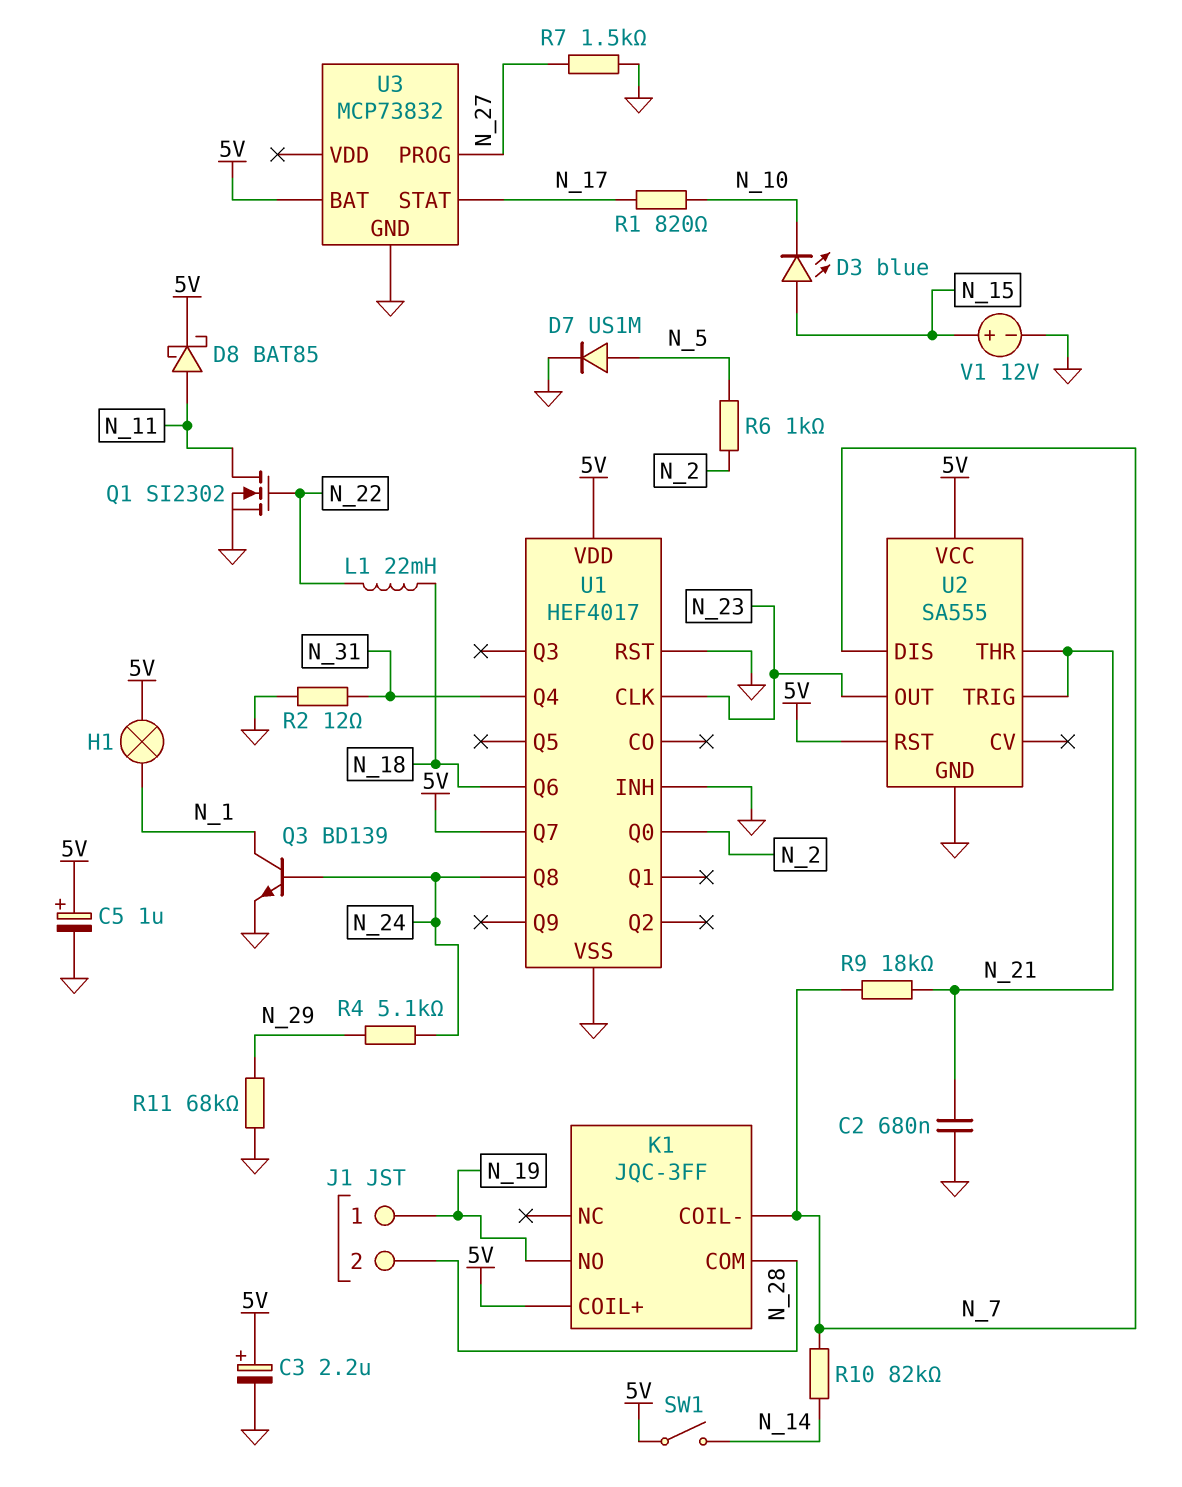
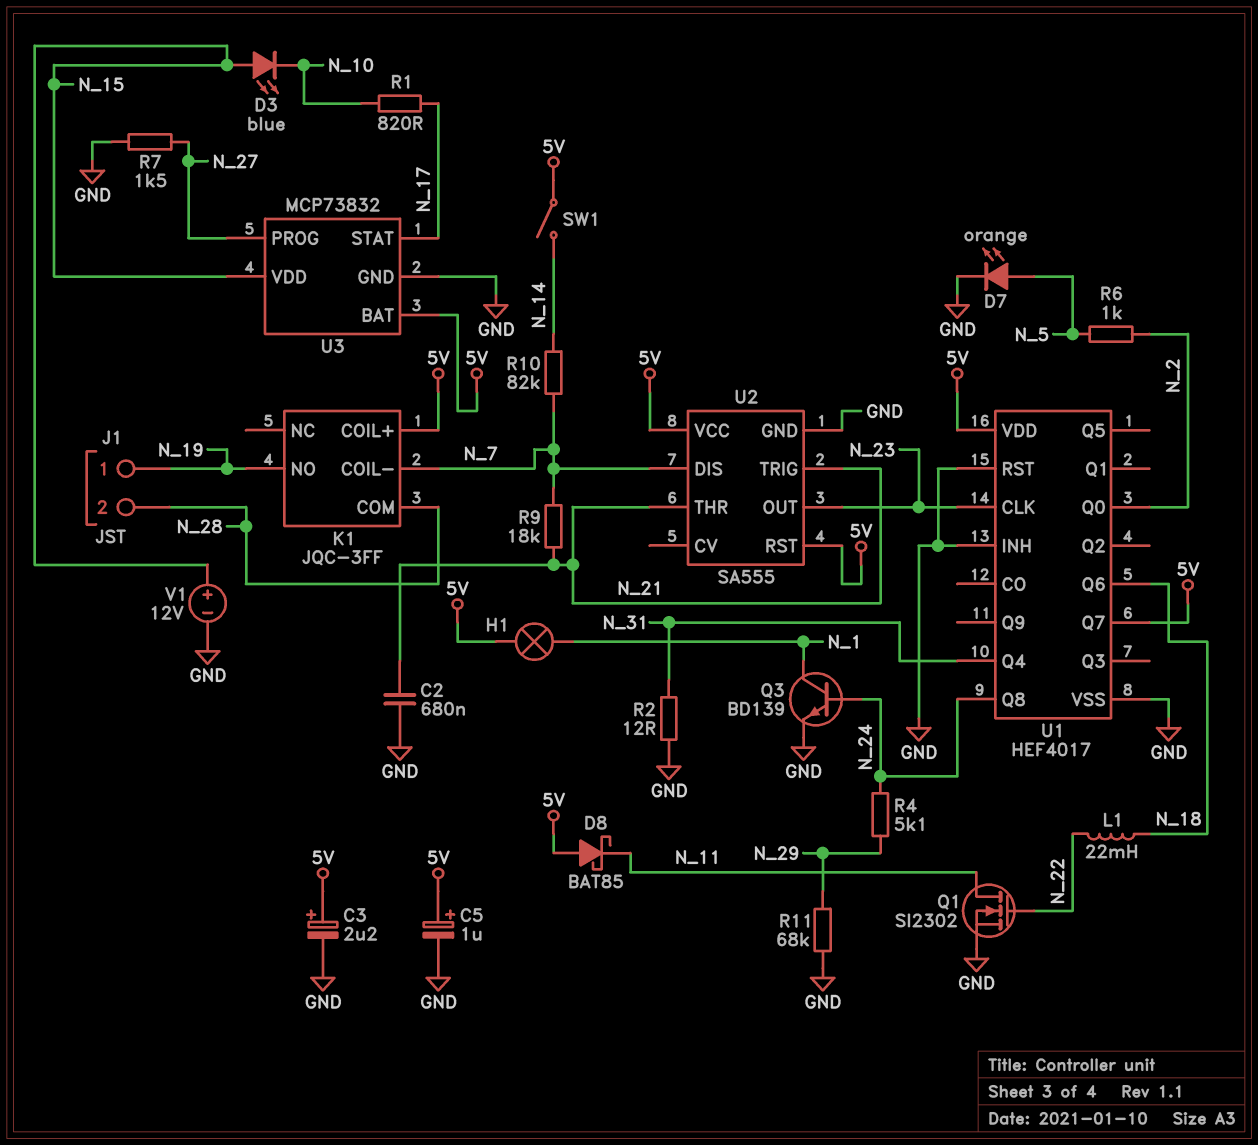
D7: diode US1M (A N_5, K GND) -> LED orange (A N_5, K GND)
D8: schottky BAT85 (A N_11, K 5V) -> schottky BAT85 (A 5V, K N_11)
U3 pin VDD: none -> N_15

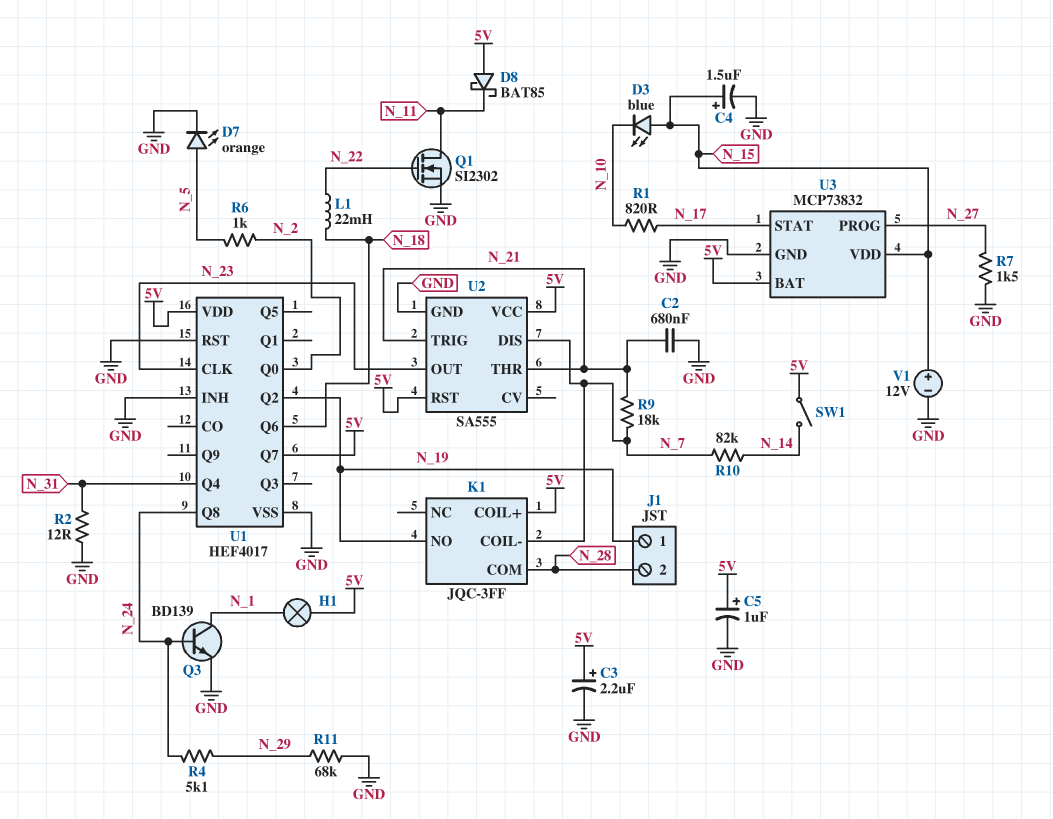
C4: none -> 1.5uF (plus N_15, minus GND)
U1 pin Q2: none -> N_19

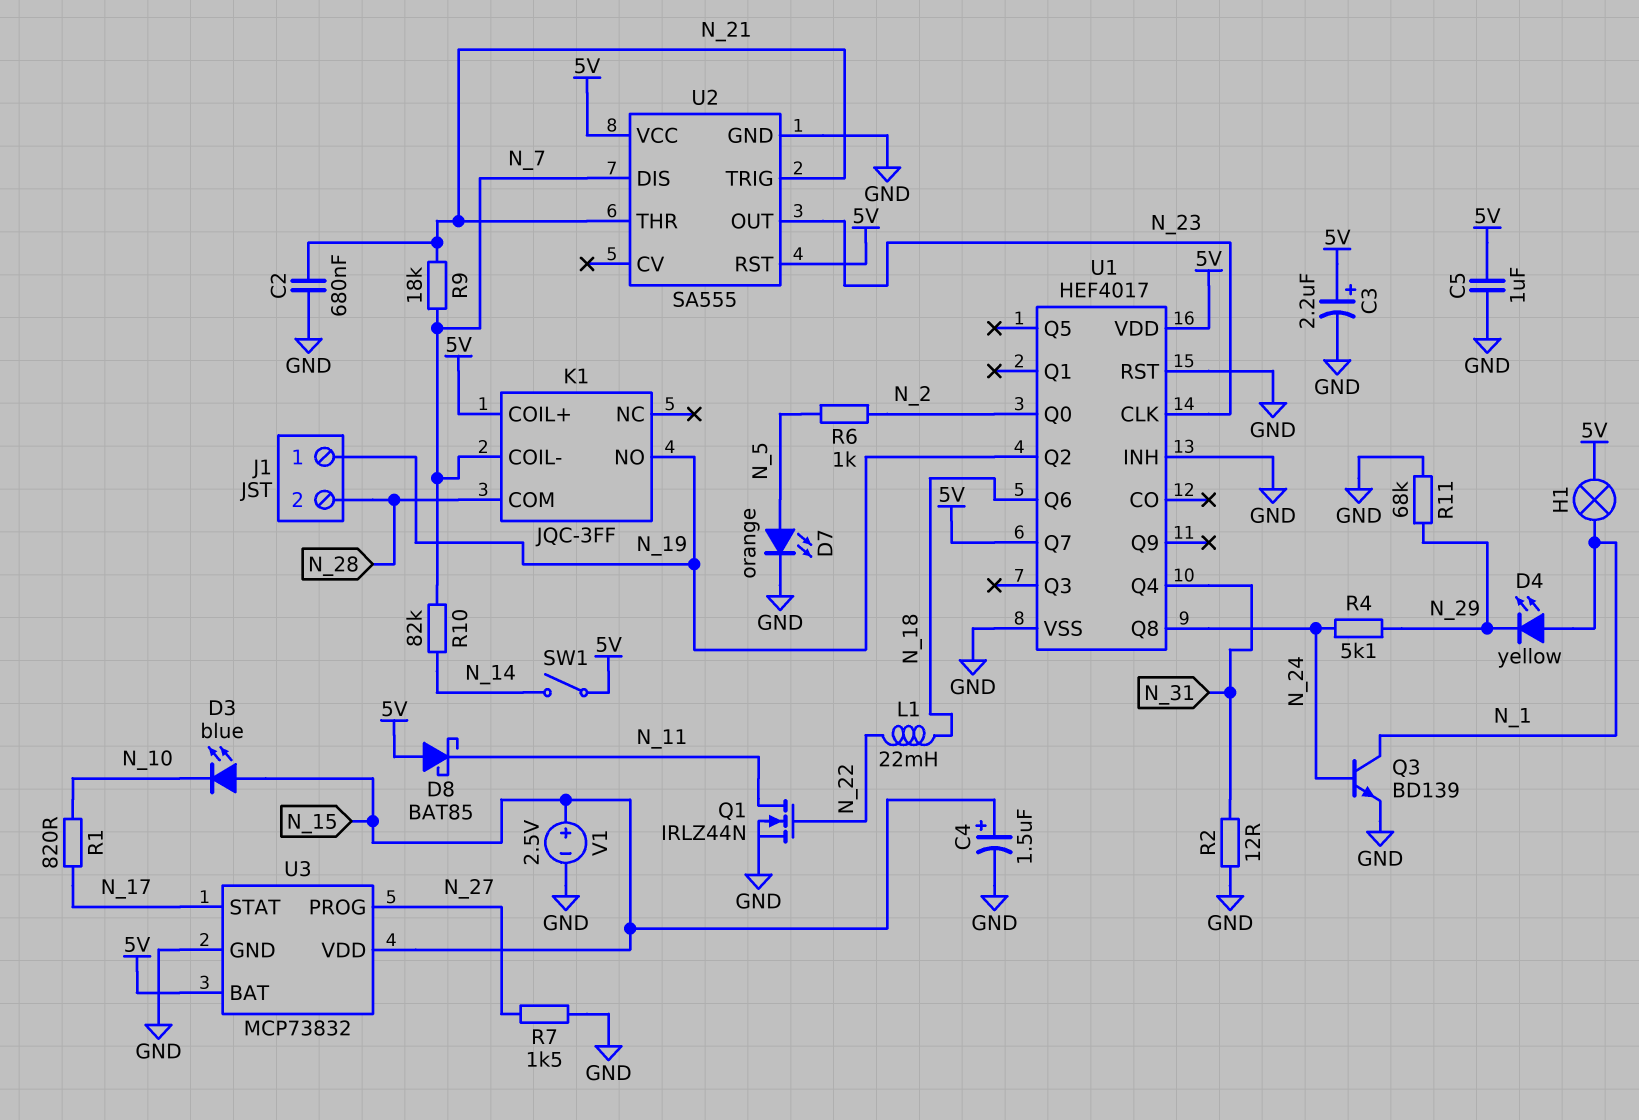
C5: 1uF (plus 5V, minus GND) -> 1uF (5V, GND)
D4: none -> LED yellow (A N_1, K N_29)
Q1: NMOS SI2302 (G N_22, D N_11, S GND) -> NMOS IRLZ44N (G N_22, D N_11, S GND)
V1: 12V (plus N_15, minus GND) -> 2.5V (plus N_15, minus GND)

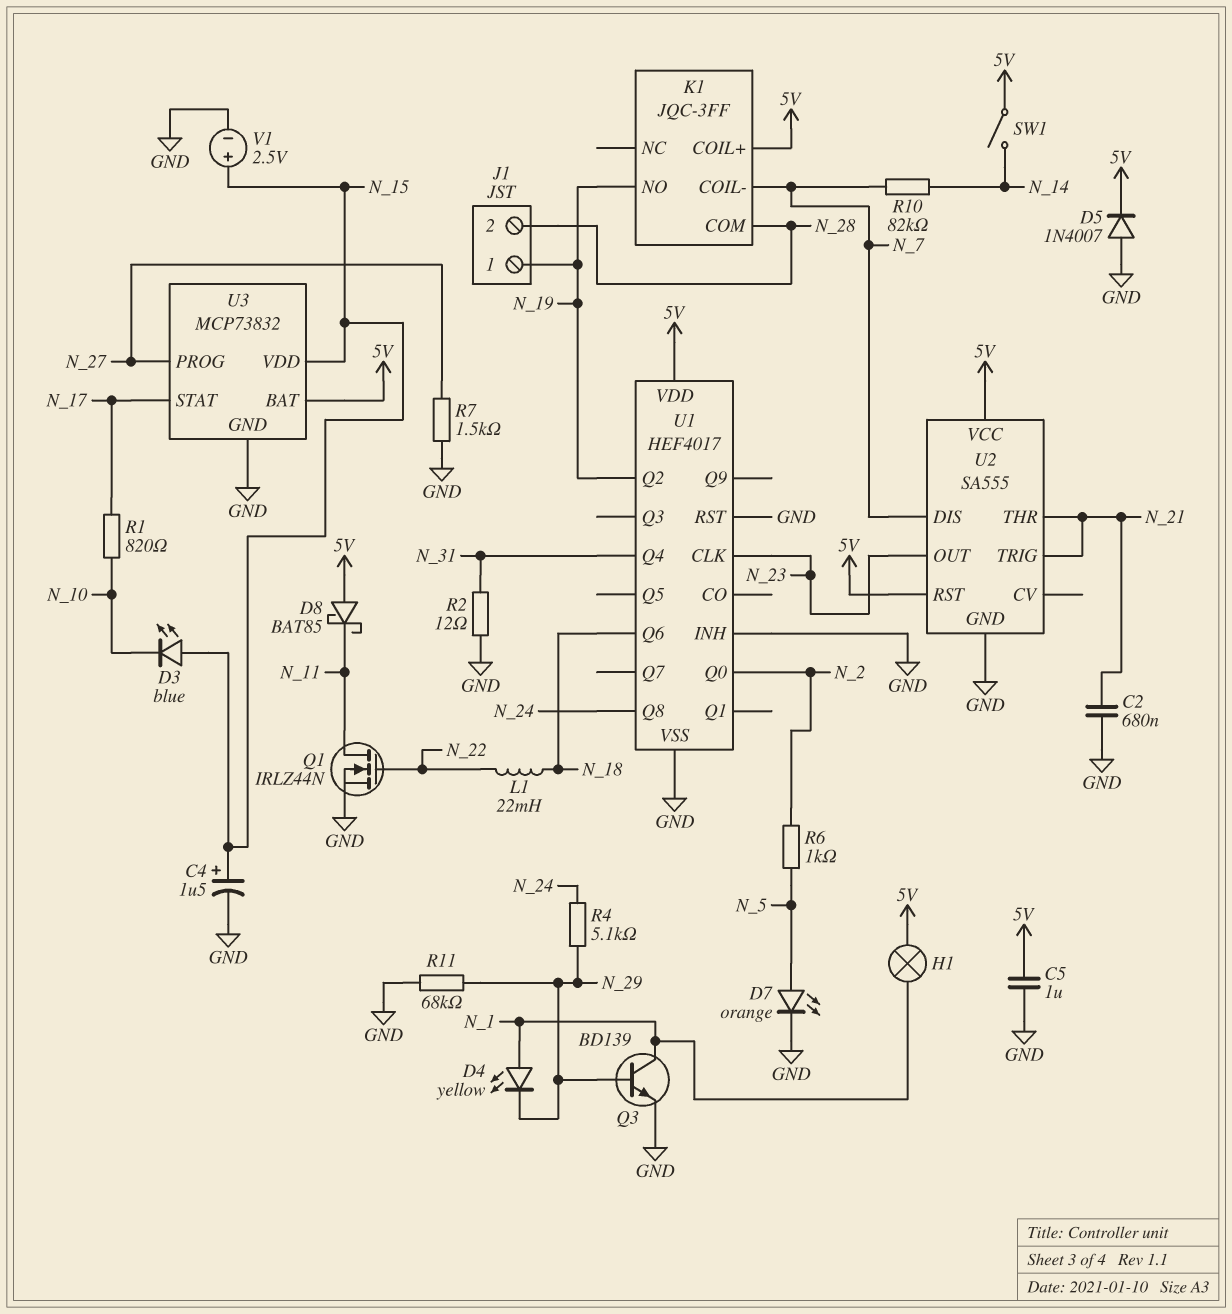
C3: 2.2uF (plus 5V, minus GND) -> none
D5: none -> diode 1N4007 (A GND, K 5V)
Q3: NPN BD139 (B N_24, C N_1, E GND) -> NPN BD139 (B N_29, C N_1, E GND)
R9: 18k (N_7, N_21) -> none
U1 pin Q7: 5V -> none

